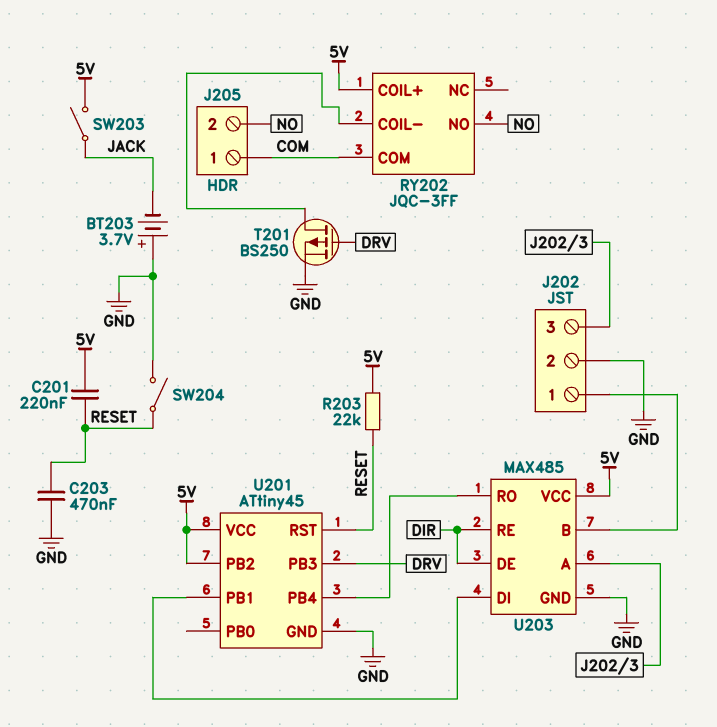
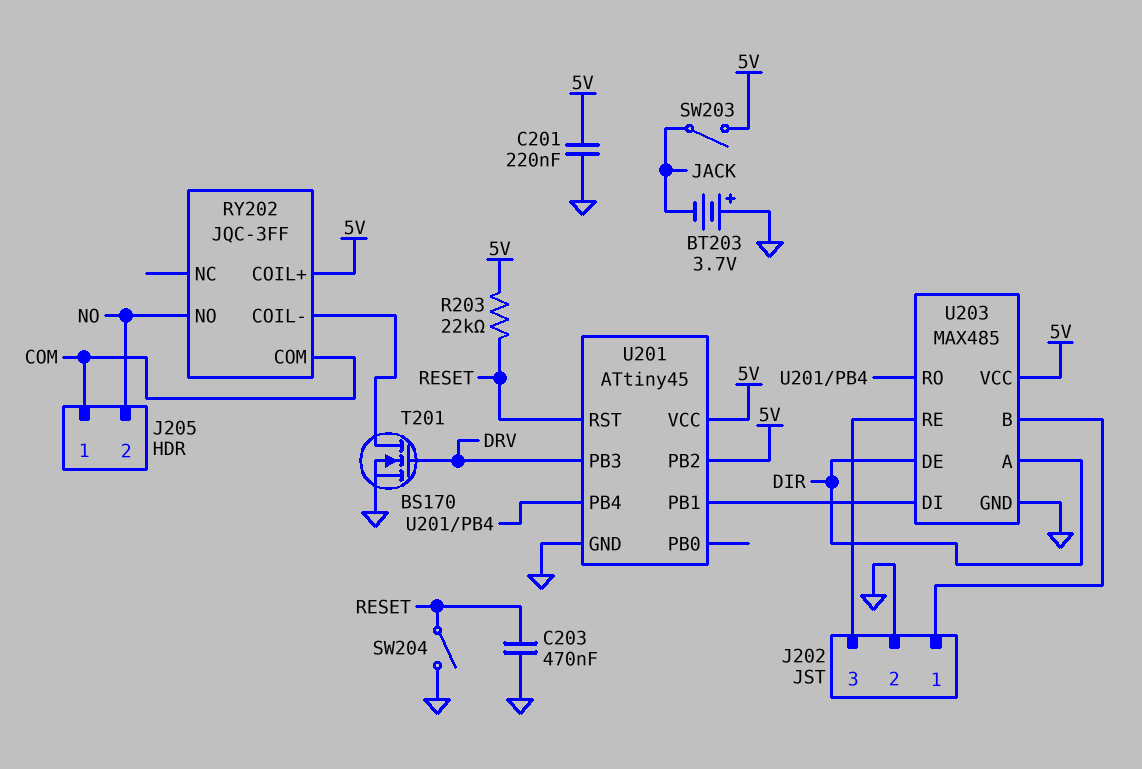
C201: 220nF (5V, RESET) -> 220nF (5V, GND)
T201: PMOS BS250 (G DRV, D RY202/COIL-, S GND) -> NMOS BS170 (G DRV, D RY202/COIL-, S GND)
U203 pin A: J202/3 -> DIR
U203 pin RE: DIR -> J202/3

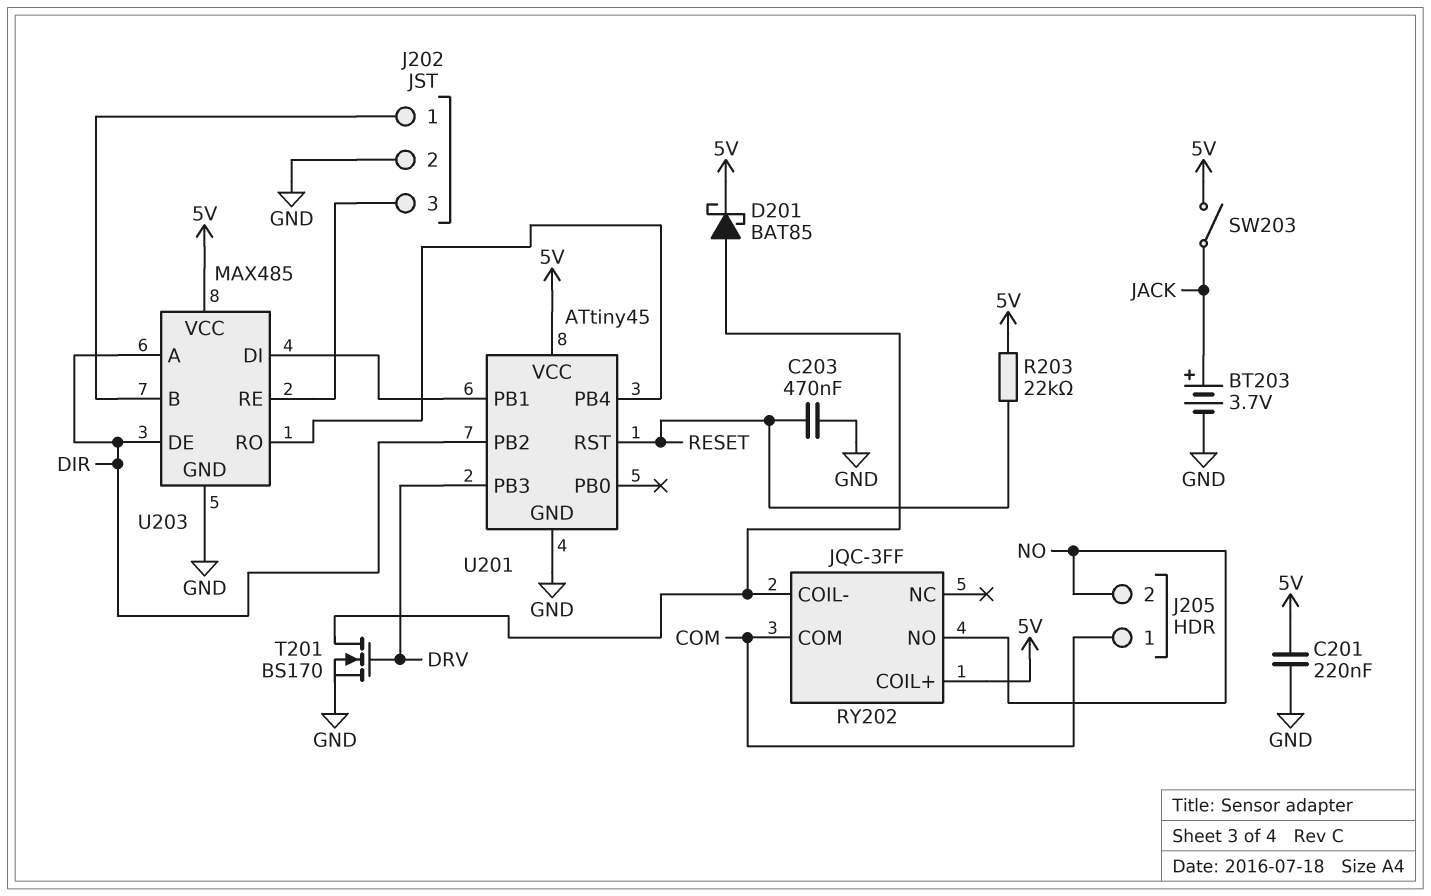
BT203: 3.7V (plus GND, minus JACK) -> 3.7V (plus JACK, minus GND)
D201: none -> schottky BAT85 (A RY202/COIL-, K 5V)
SW204: switch (GND, RESET) -> none
U201 pin PB2: 5V -> DIR

